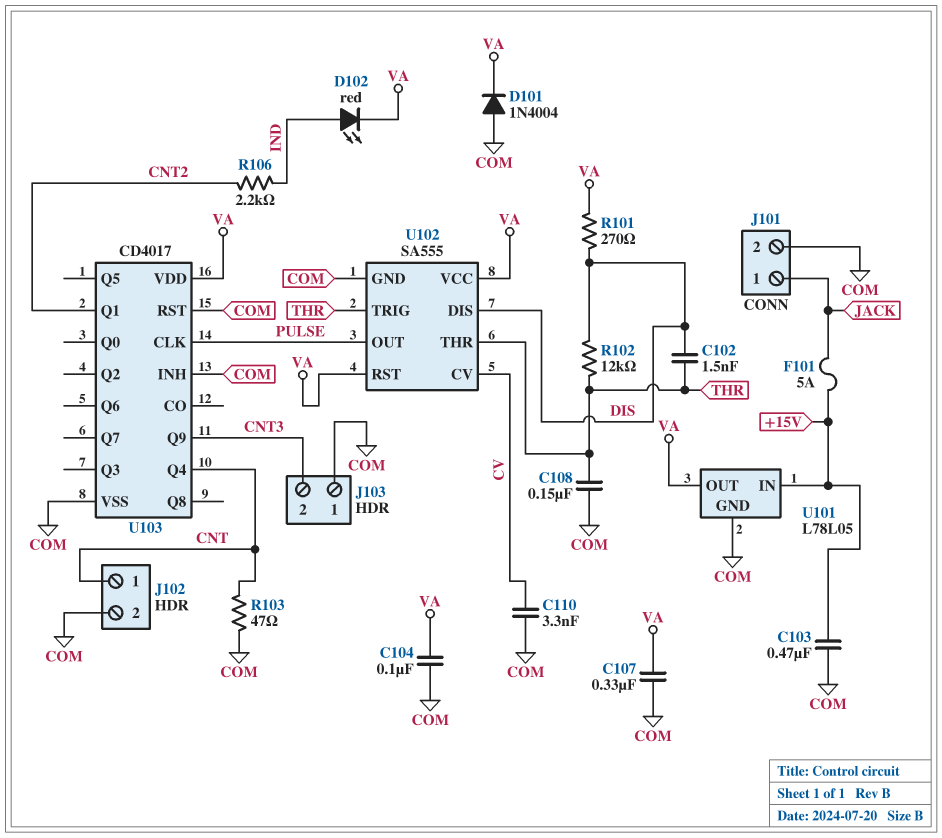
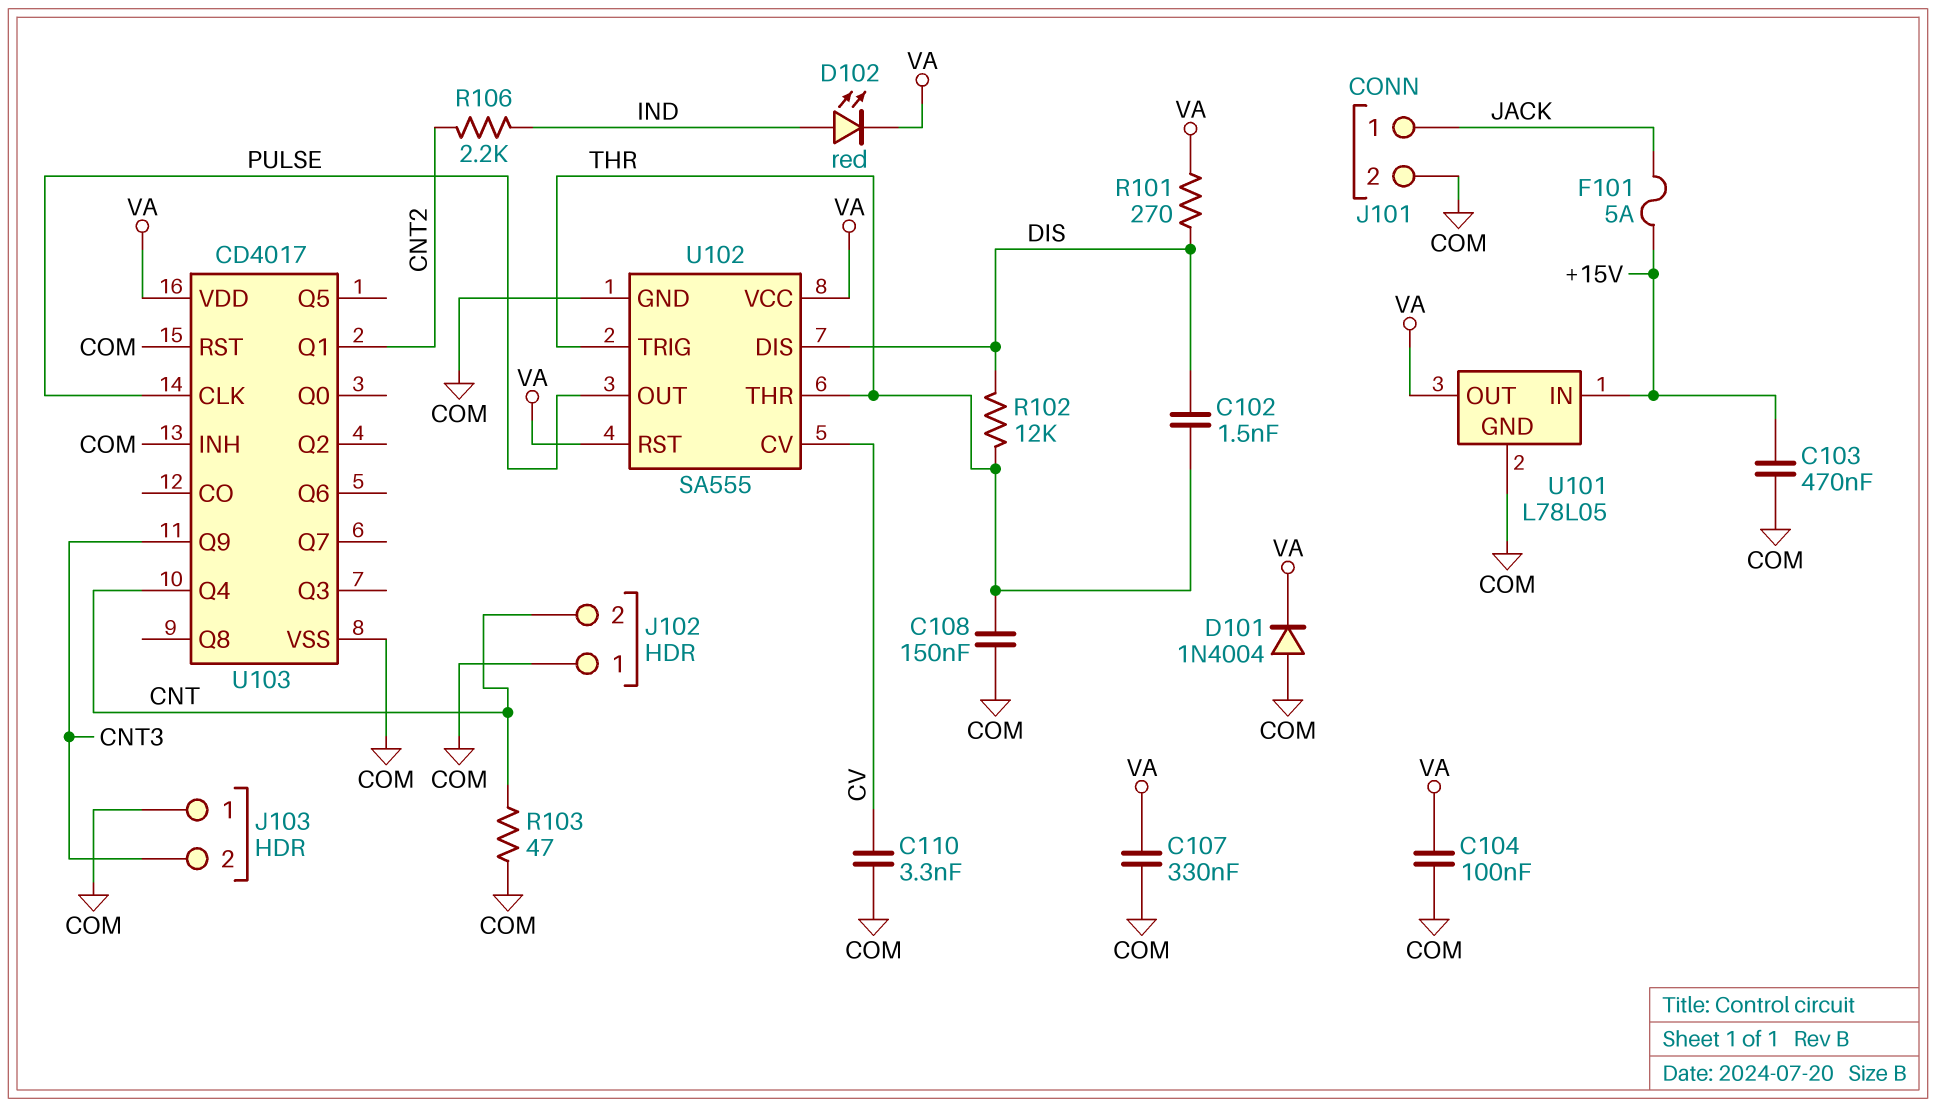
J102 pin 1: CNT -> COM
J102 pin 2: COM -> CNT

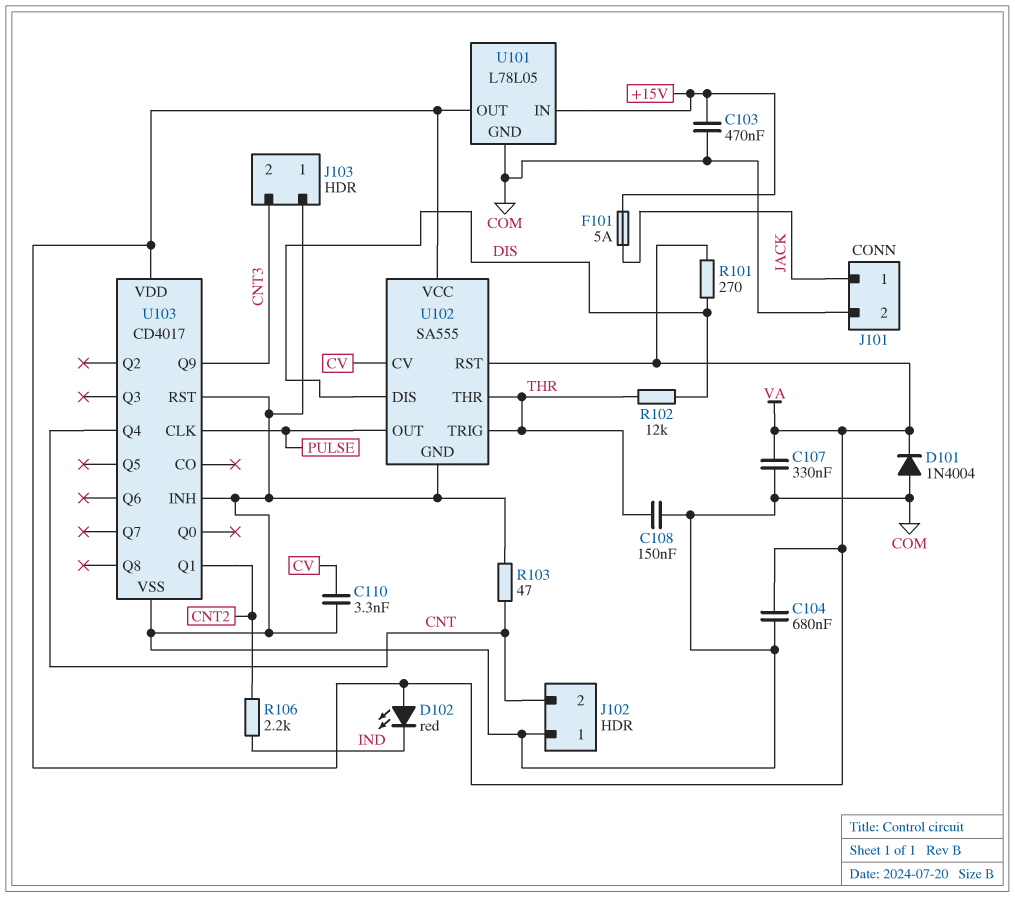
C102: 1.5nF (DIS, THR) -> none
C104: 100nF (COM, VA) -> 680nF (COM, VA)
D102: LED red (A IND, K VA) -> LED red (A VA, K IND)

